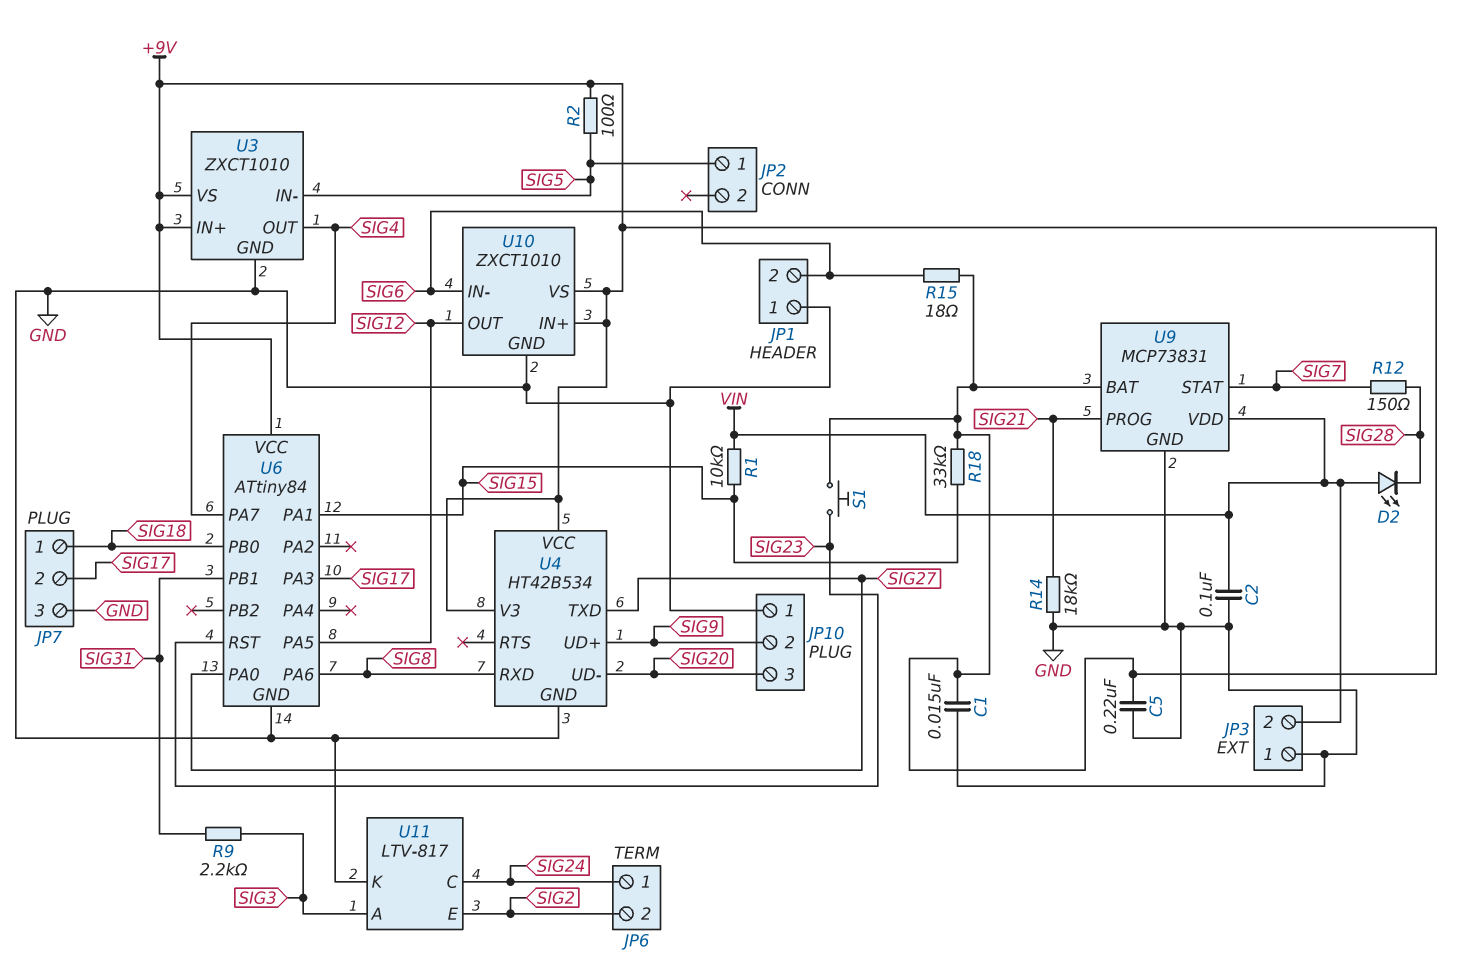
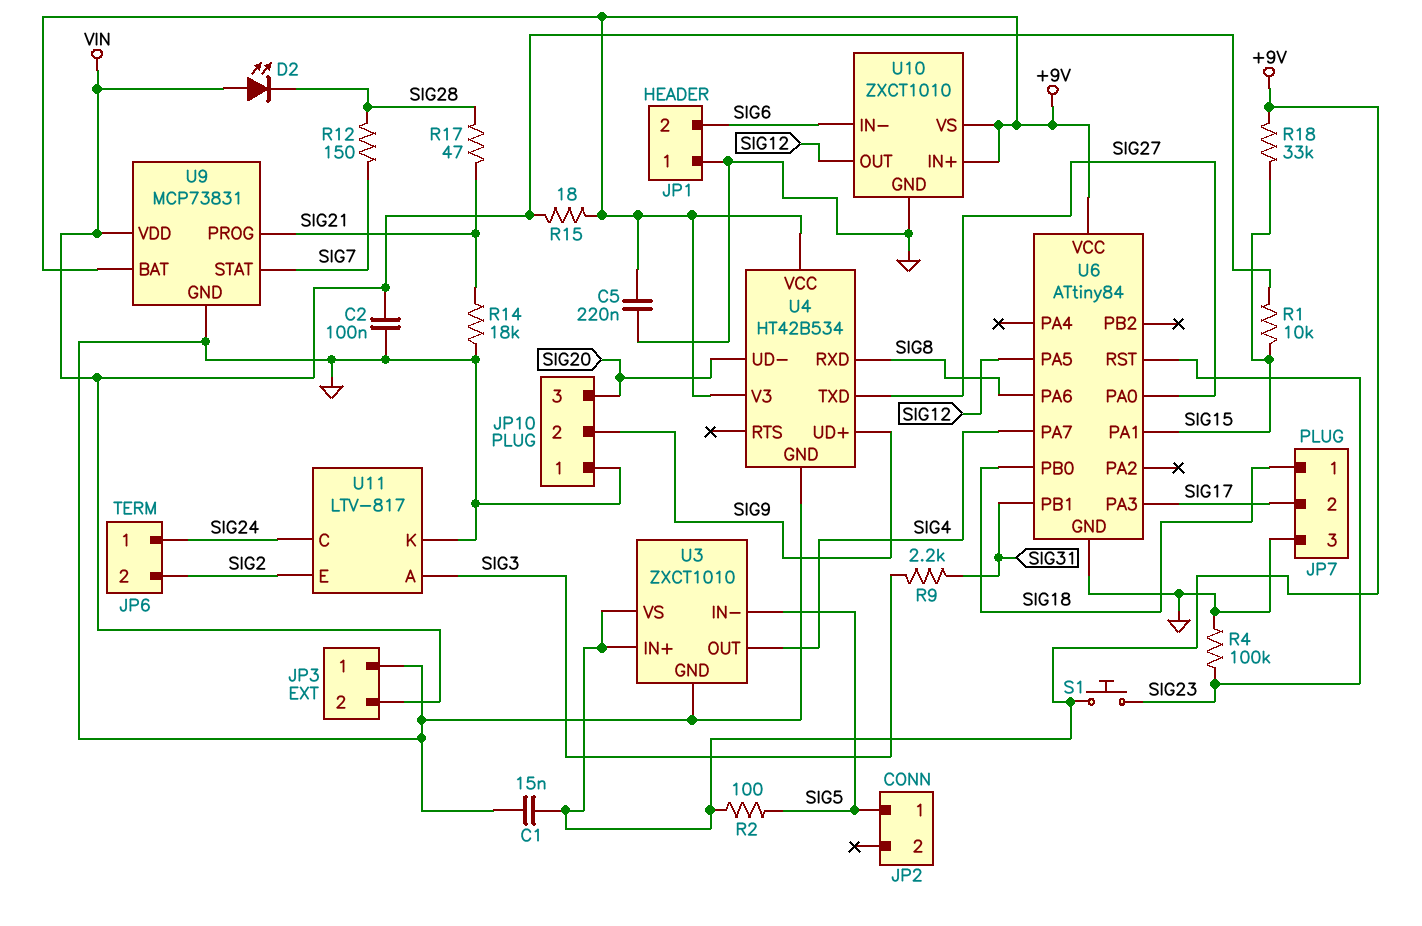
R4: none -> 100k (GND, SIG23)
R15: 18 (+9V, SIG6) -> 18 (+9V, VIN)
R17: none -> 47 (SIG21, SIG28)

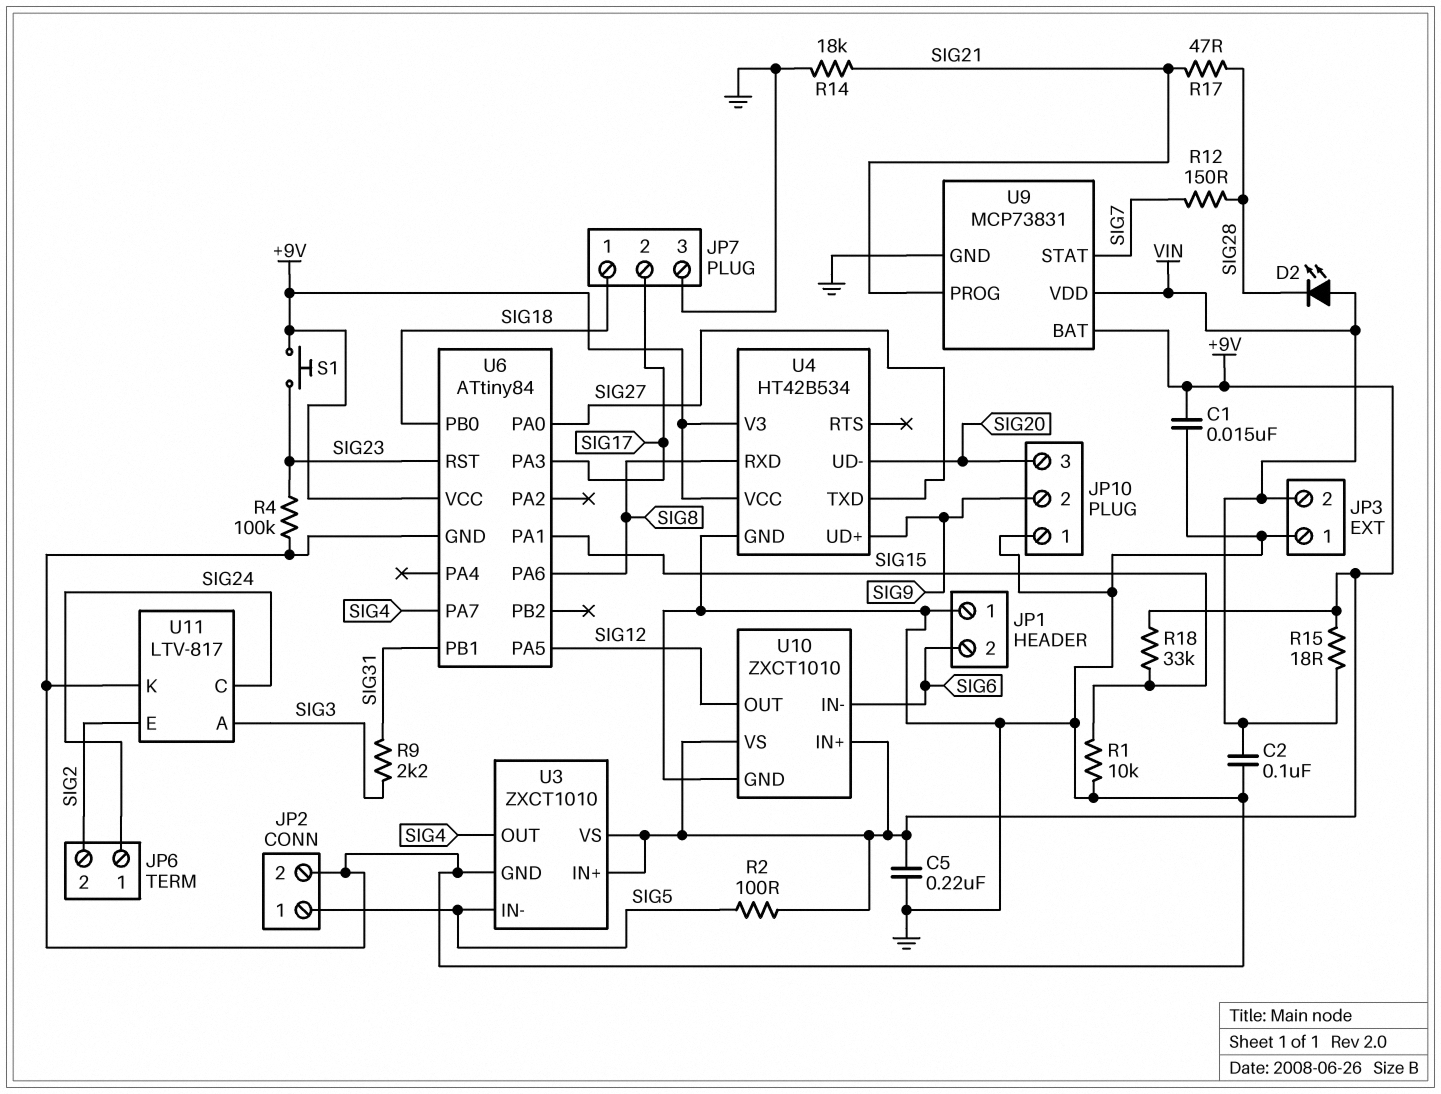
JP2 pin 2: none -> GND
R1: 10k (SIG15, VIN) -> 10k (GND, SIG15)

